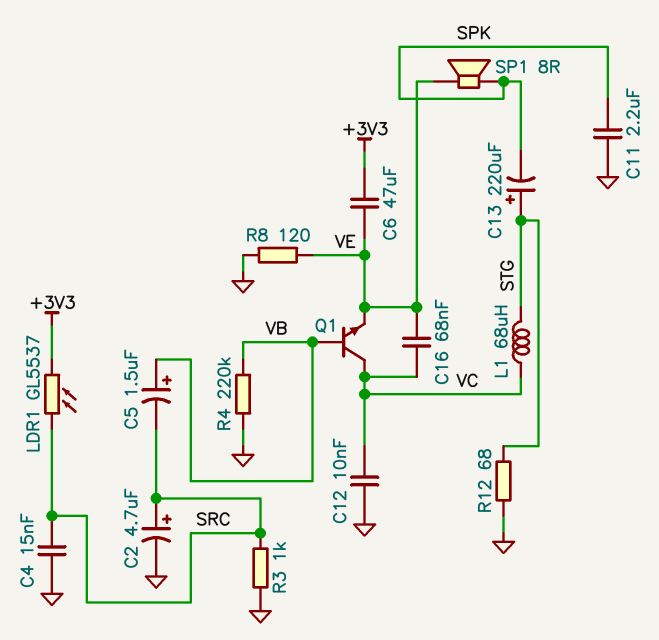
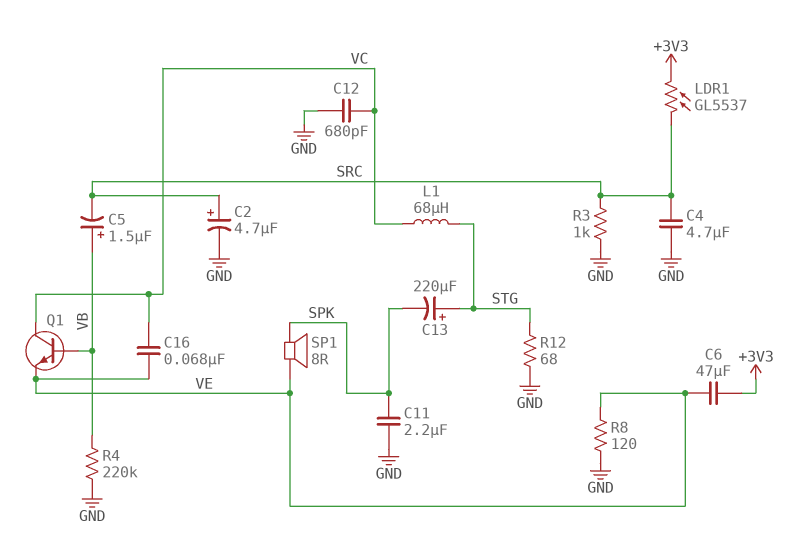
C4: 15nF (GND, SRC) -> 4.7uF (GND, SRC)
C12: 10nF (GND, VC) -> 680pF (GND, VC)

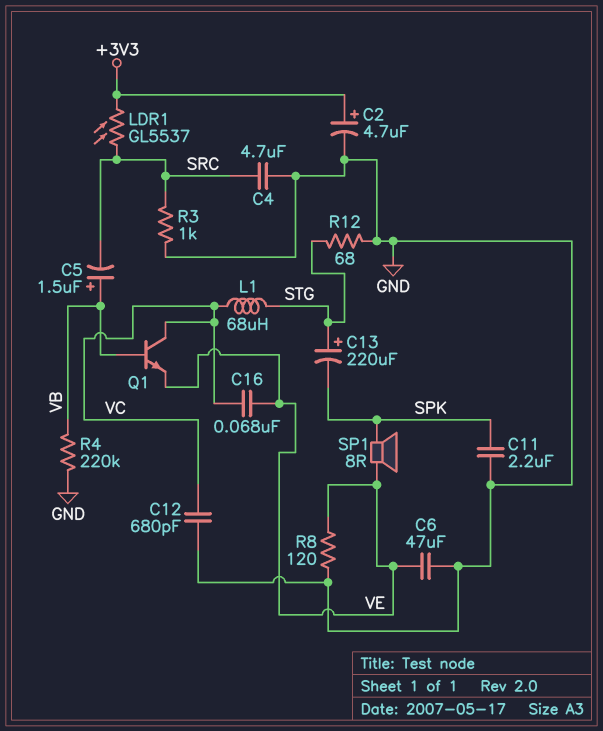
C2: 4.7uF (plus SRC, minus GND) -> 4.7uF (plus +3V3, minus GND)
C6: 47uF (+3V3, VE) -> 47uF (GND, VE)

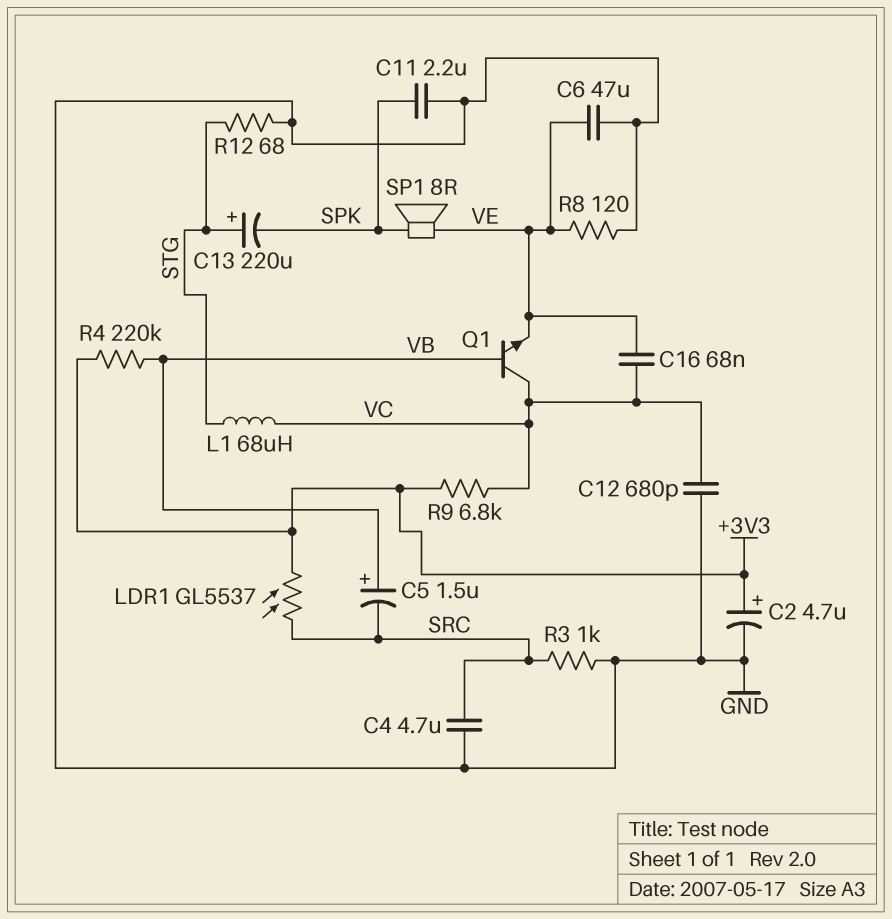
R4: 220k (GND, VB) -> 220k (+3V3, VB)
R9: none -> 6.8k (+3V3, VC)

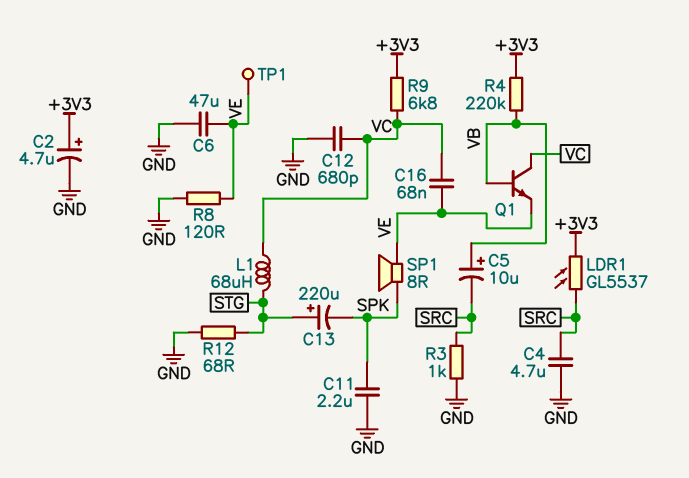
C5: 1.5uF (plus VB, minus SRC) -> 10uF (plus VB, minus SRC)
TP1: none -> test point (VE)

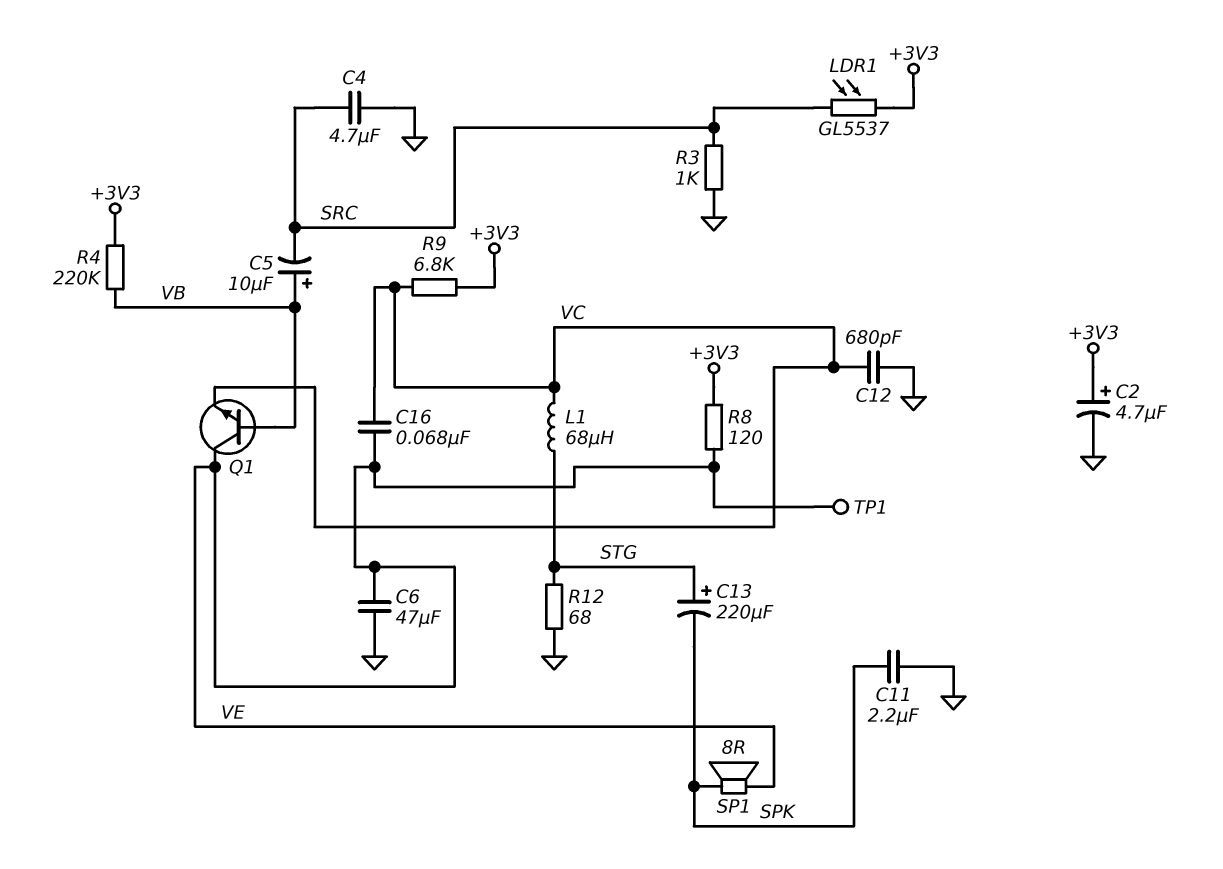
Q1: NPN (B VB, C VC, E VE) -> NPN (B VB, C VE, E VC)
R8: 120 (GND, VE) -> 120 (+3V3, VE)

